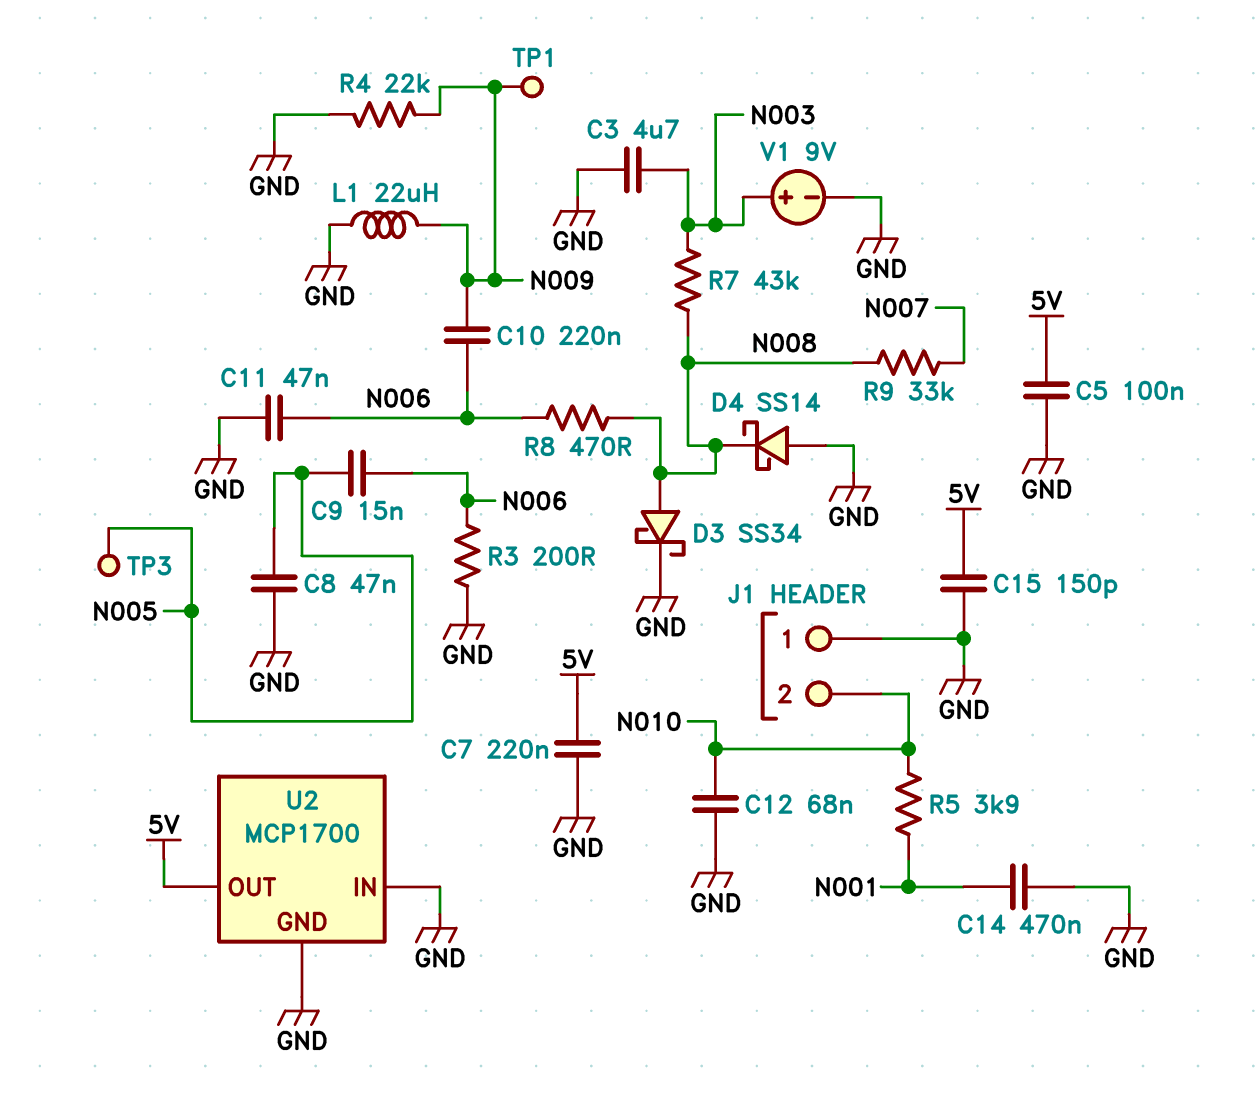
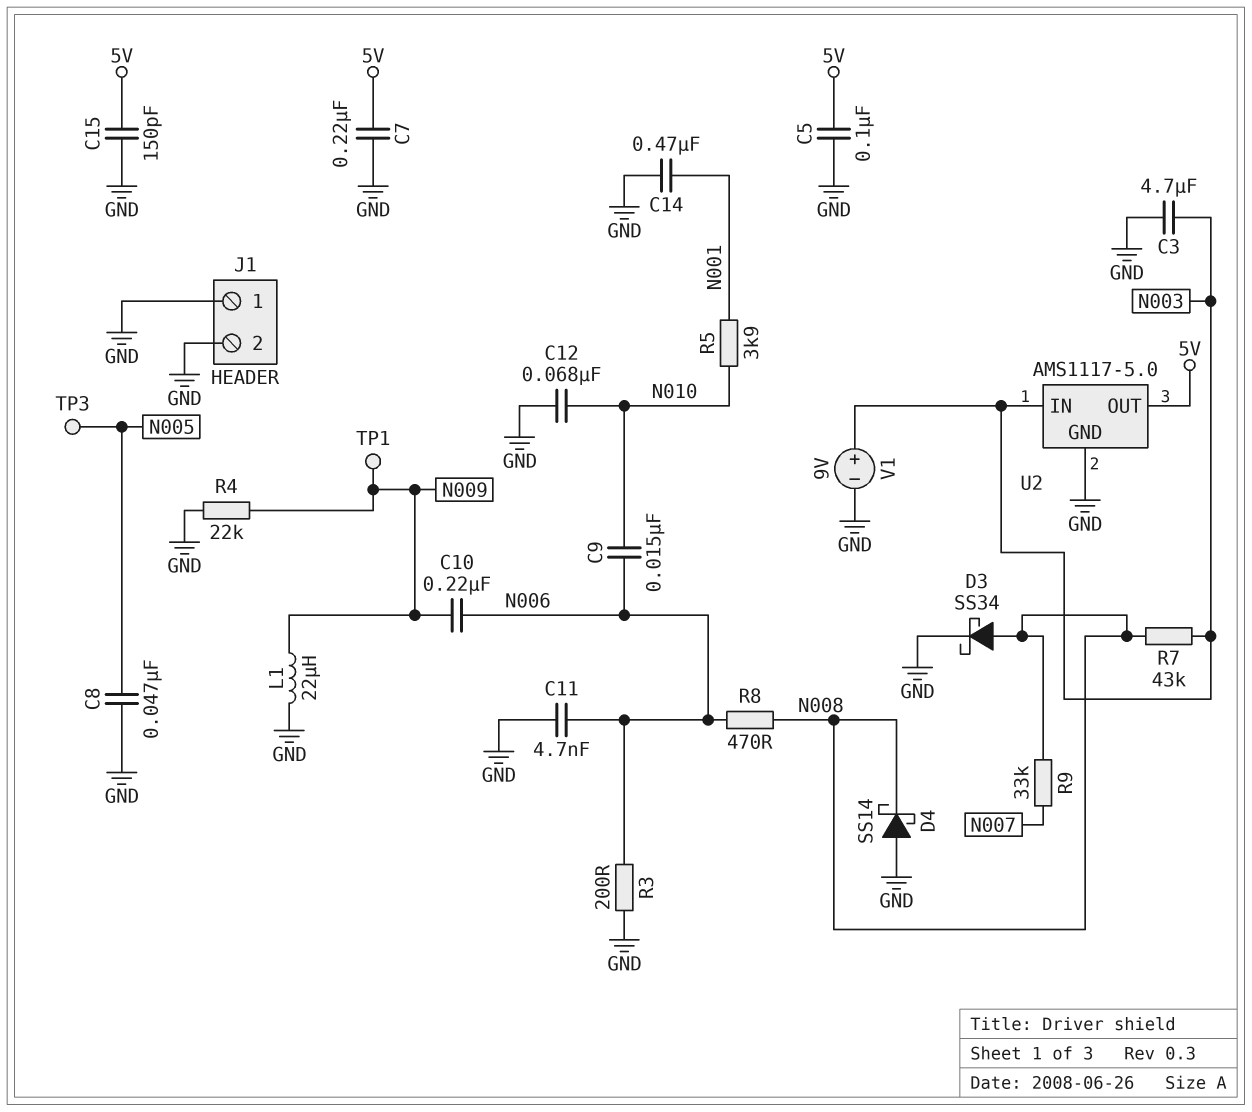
C9: 15nF (N005, N006) -> 15nF (N006, N010)
C11: 47nF (GND, N006) -> 4.7nF (GND, N006)
J1 pin 2: N010 -> GND
U2: MCP1700 -> AMS1117-5.0
U2 pin IN: GND -> N003

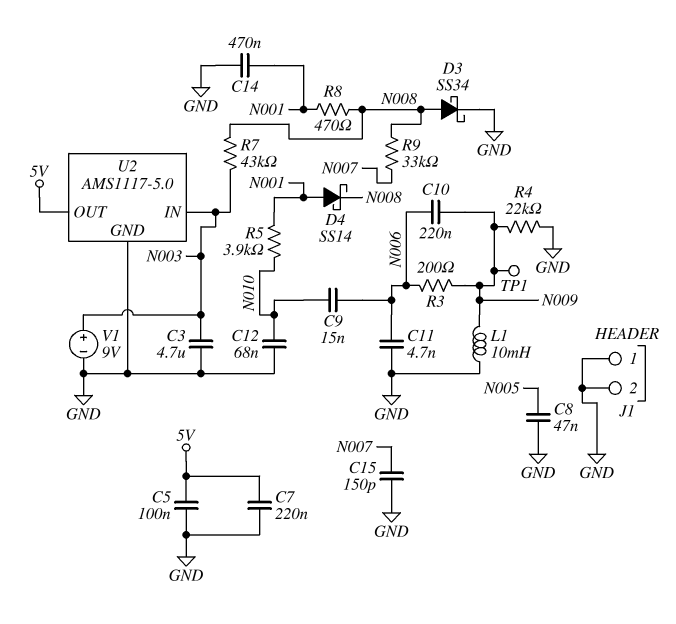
C15: 150pF (5V, GND) -> 150pF (GND, N007)
D4: schottky SS14 (A GND, K N008) -> schottky SS14 (A N001, K N008)
L1: 22uH (GND, N009) -> 10mH (GND, N009)
R3: 200 (GND, N006) -> 200 (N006, N009)
R8: 470 (N006, N008) -> 470 (N001, N008)
TP3: test point (N005) -> none

